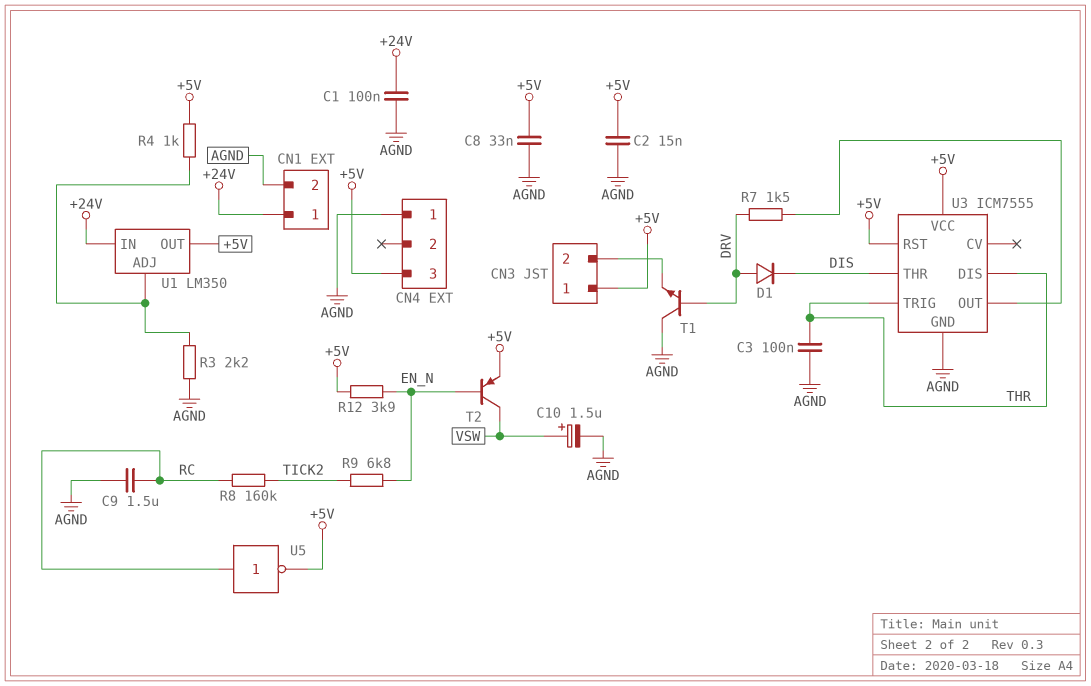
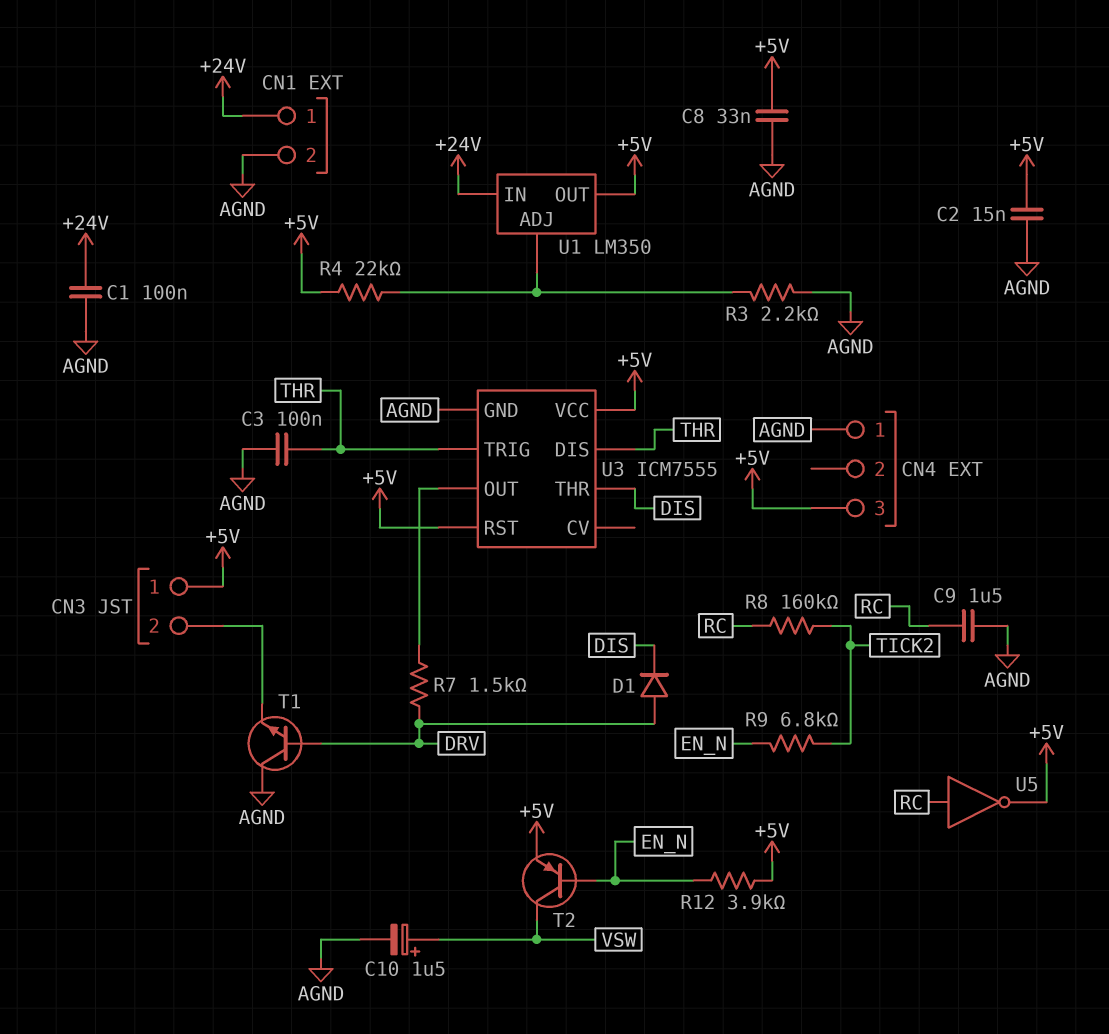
R4: 1k (+5V, U1/ADJ) -> 22k (+5V, U1/ADJ)

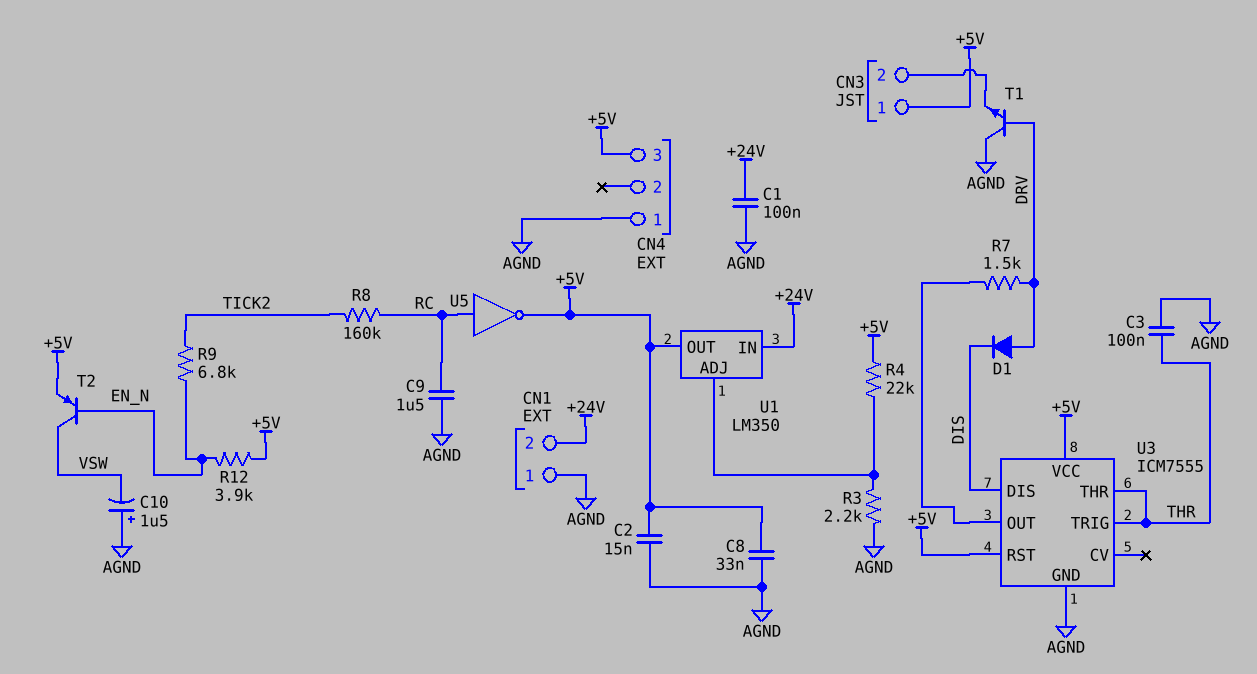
C10: 1.5uF (plus VSW, minus AGND) -> 1.5uF (plus AGND, minus VSW)
CN1 pin 1: +24V -> AGND
CN1 pin 2: AGND -> +24V
U3 pin DIS: THR -> DIS
U3 pin THR: DIS -> THR

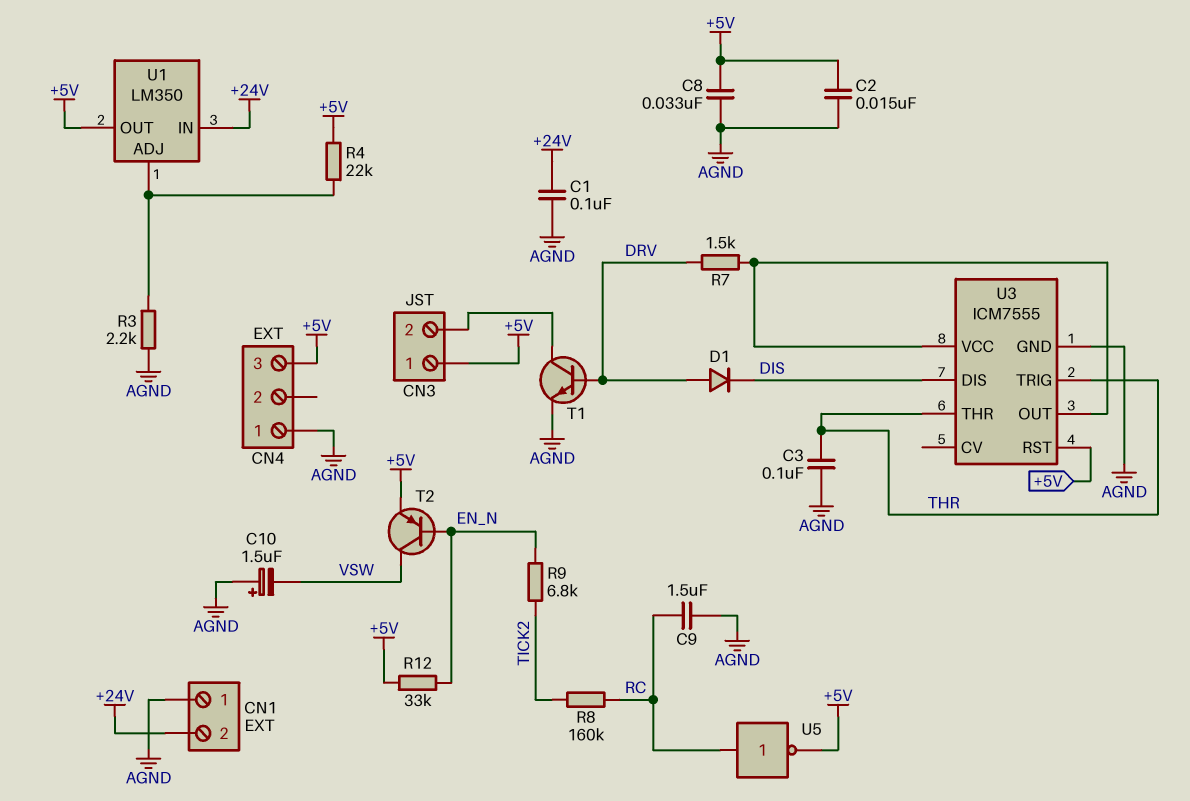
R12: 3.9k (+5V, EN_N) -> 33k (+5V, EN_N)
T1: NPN (B DRV, C AGND, E CN3/2) -> NPN (B DRV, C CN3/2, E AGND)
U3 pin VCC: +5V -> U3/OUT

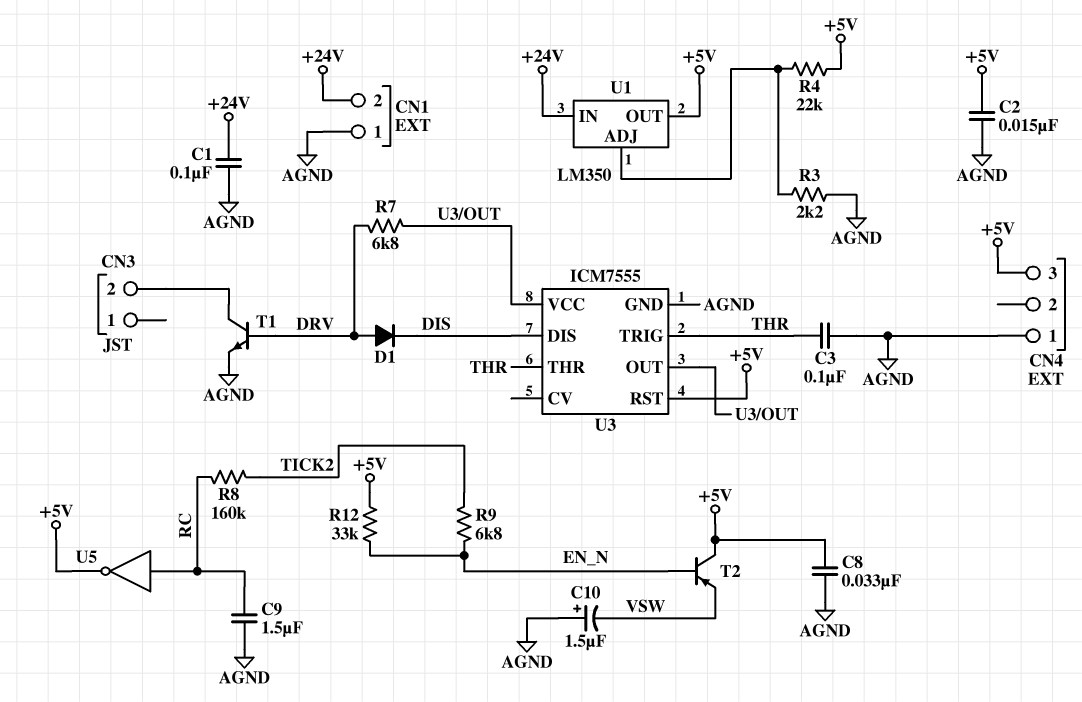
CN3 pin 1: +5V -> none
R7: 1.5k (DRV, U3/OUT) -> 6.8k (DRV, U3/OUT)
T2: PNP (B EN_N, C VSW, E +5V) -> PNP (B EN_N, C +5V, E VSW)

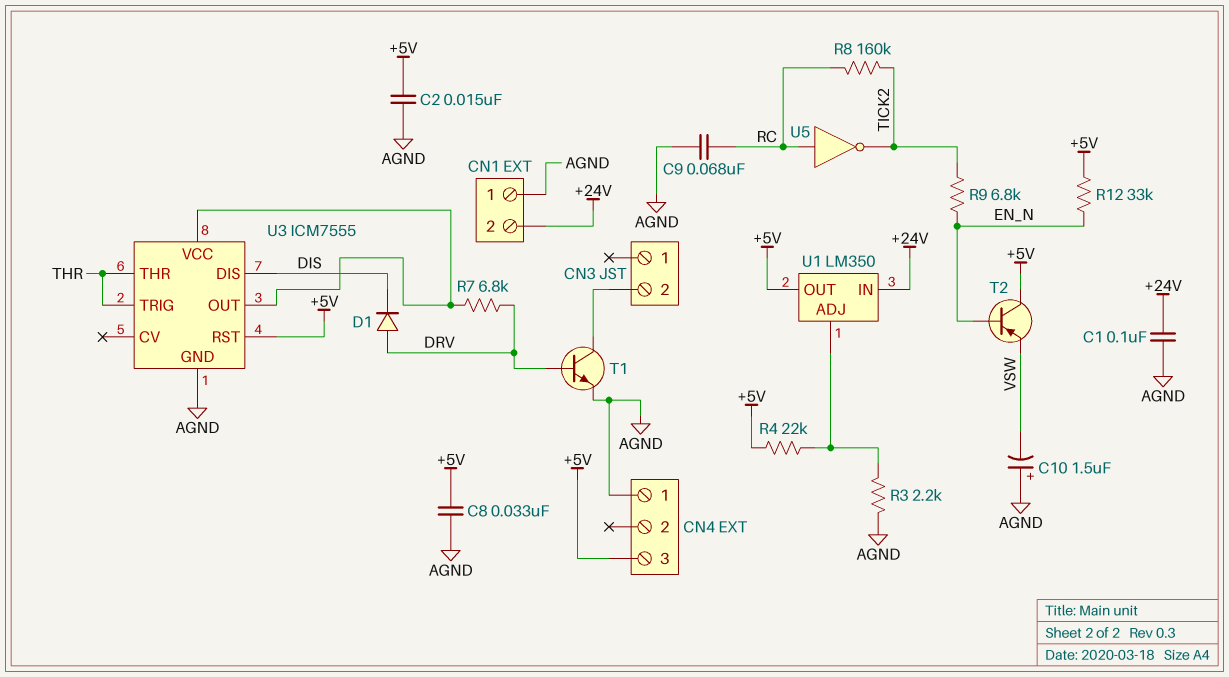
C3: 100nF (AGND, THR) -> none
C9: 1.5uF (AGND, RC) -> 68nF (AGND, RC)
U5: NOT (in RC, out +5V) -> NOT (in RC, out TICK2)

